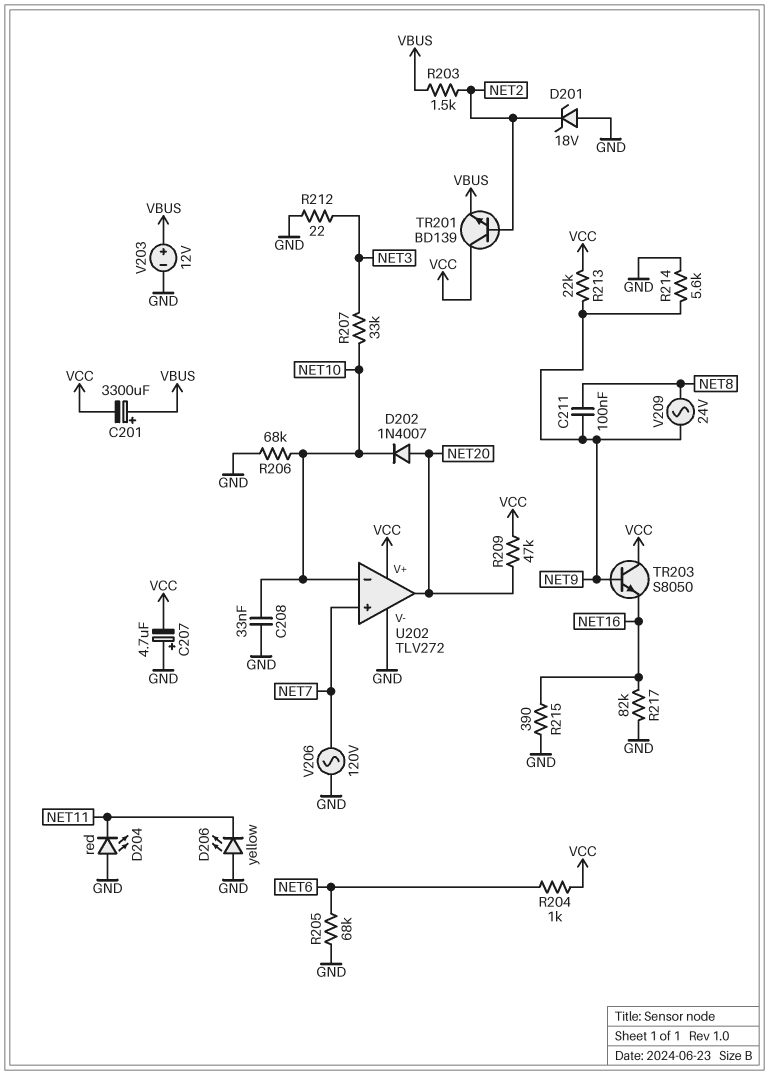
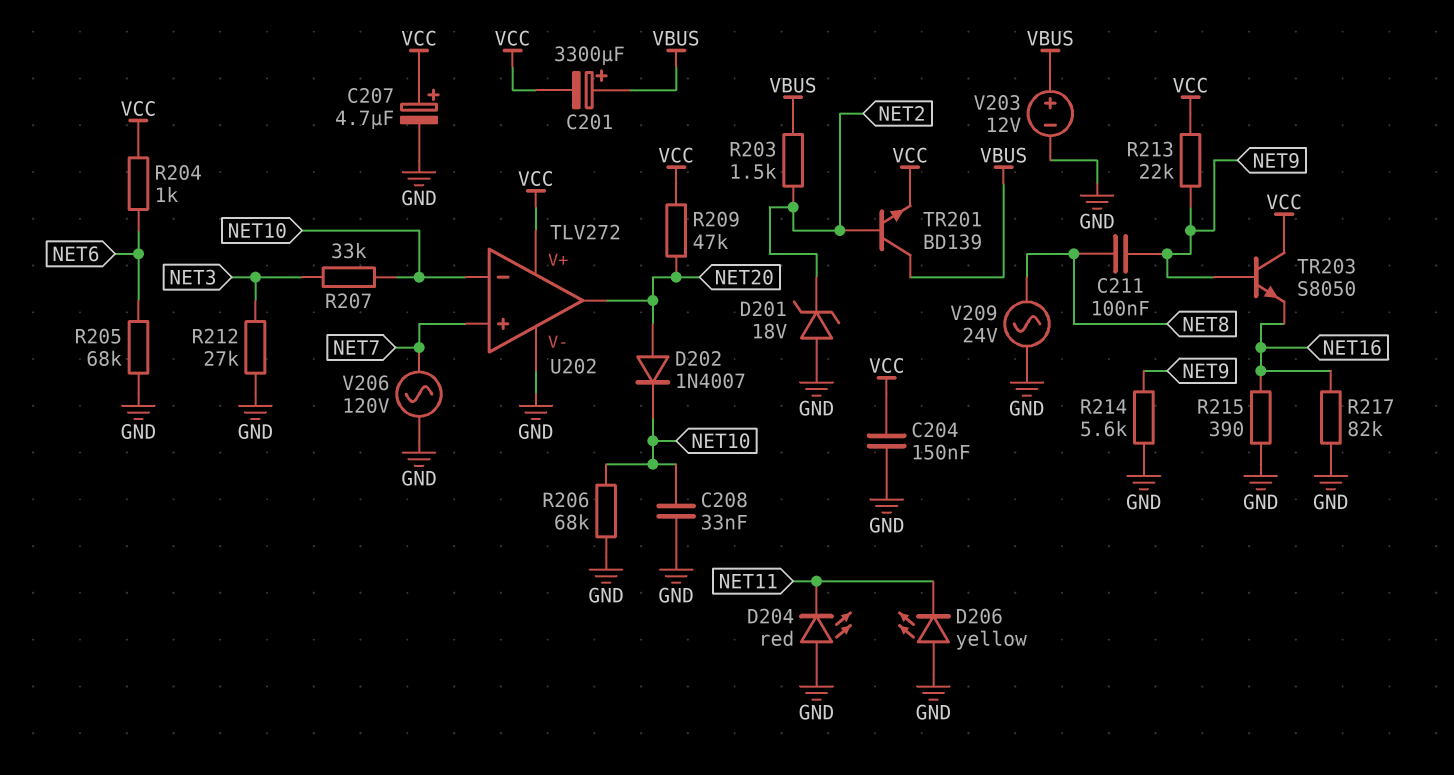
C204: none -> 150nF (GND, VCC)
C207: 4.7uF (plus GND, minus VCC) -> 4.7uF (plus VCC, minus GND)
R212: 22 (GND, NET3) -> 27k (GND, NET3)
TR201: NPN BD139 (B NET2, C VCC, E VBUS) -> NPN BD139 (B NET2, C VBUS, E VCC)
V209: AC 24V (NET8, NET9) -> AC 24V (GND, NET8)

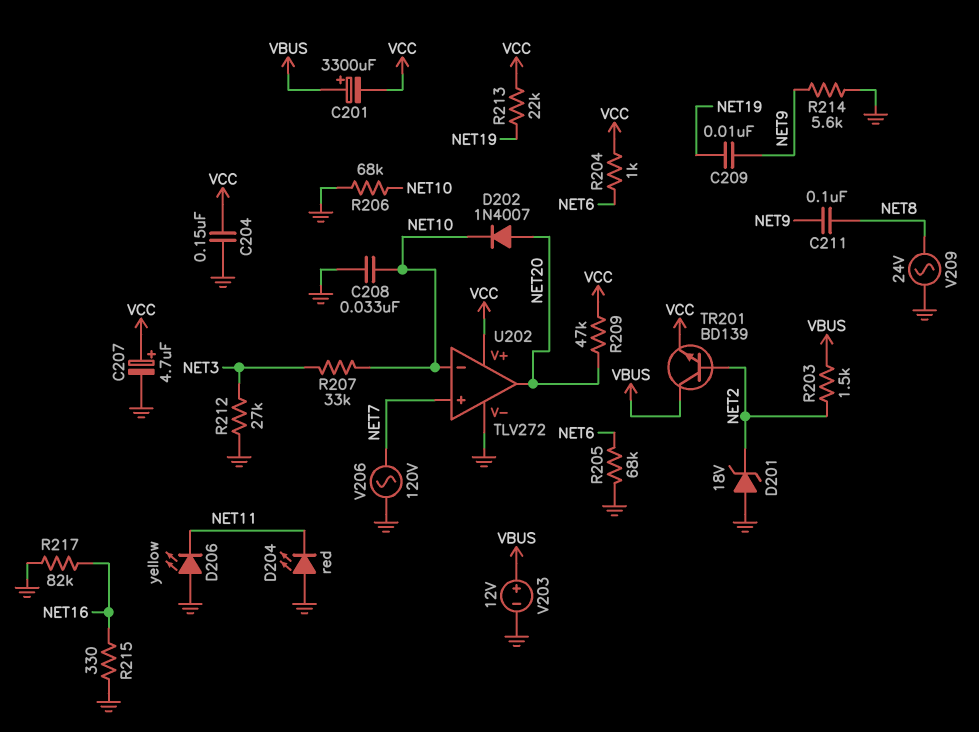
C209: none -> 10nF (NET9, NET19)
R213: 22k (NET9, VCC) -> 22k (NET19, VCC)
R215: 390 (GND, NET16) -> 330 (GND, NET16)
TR203: NPN S8050 (B NET9, C VCC, E NET16) -> none

